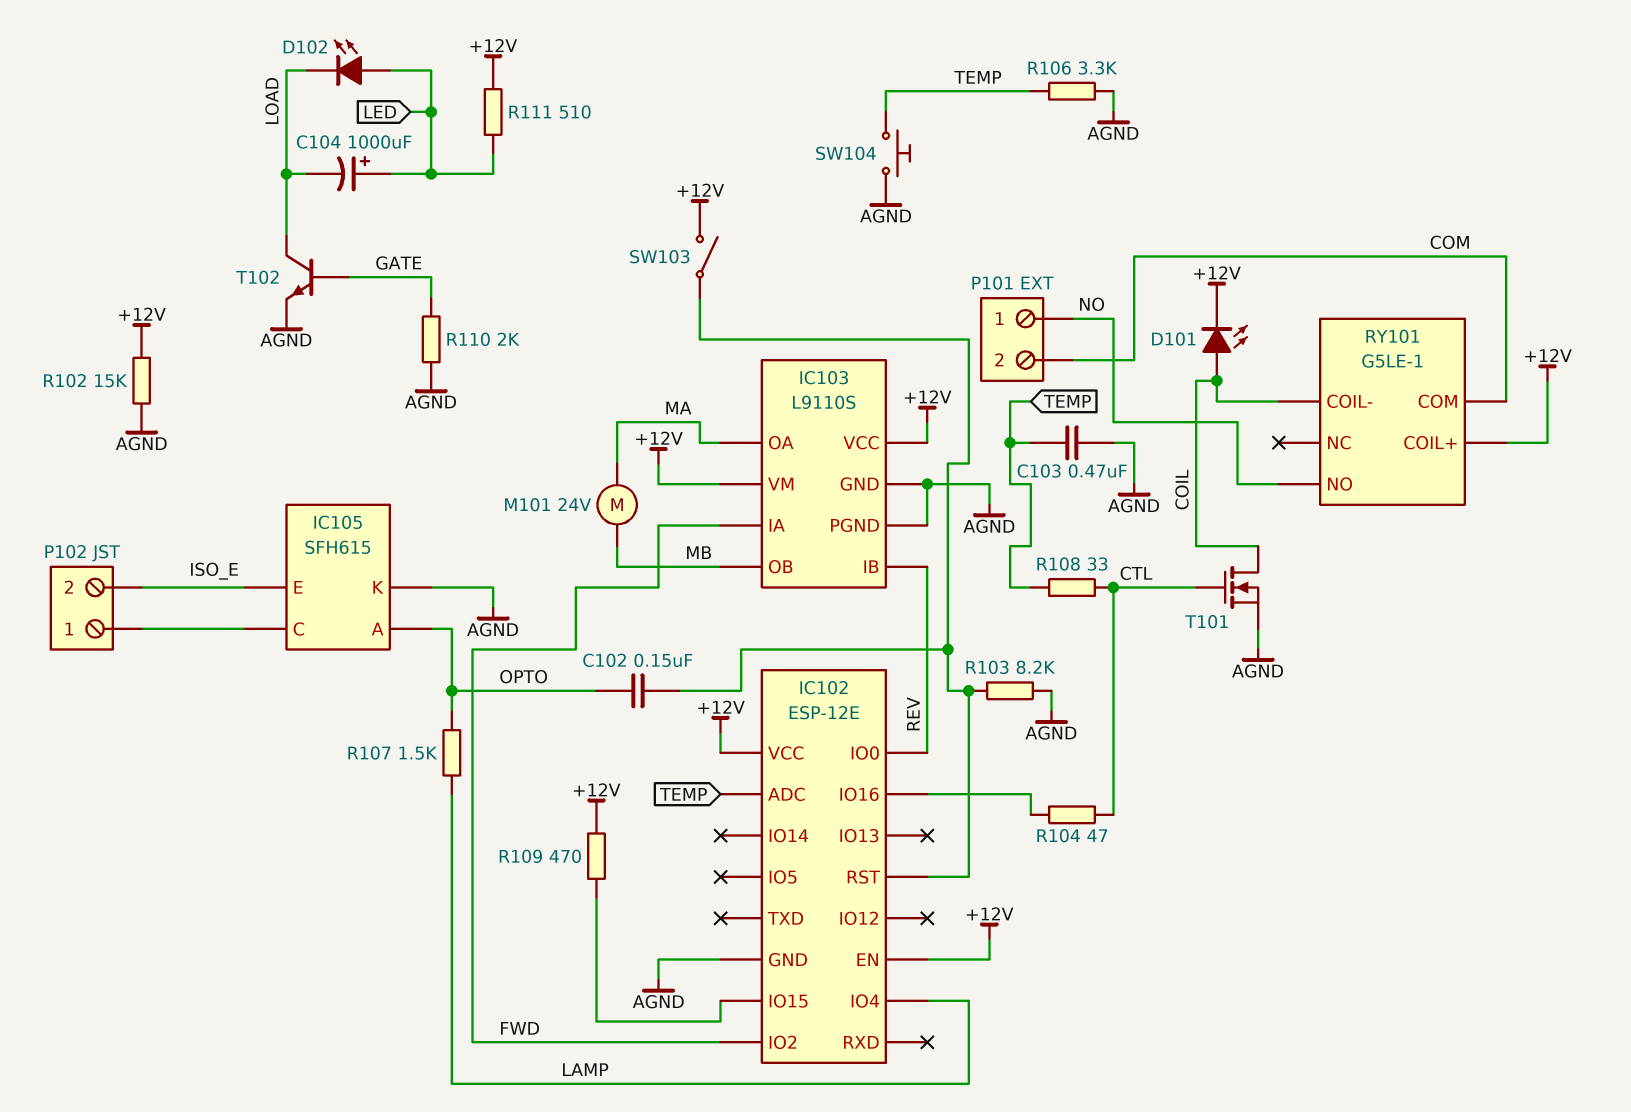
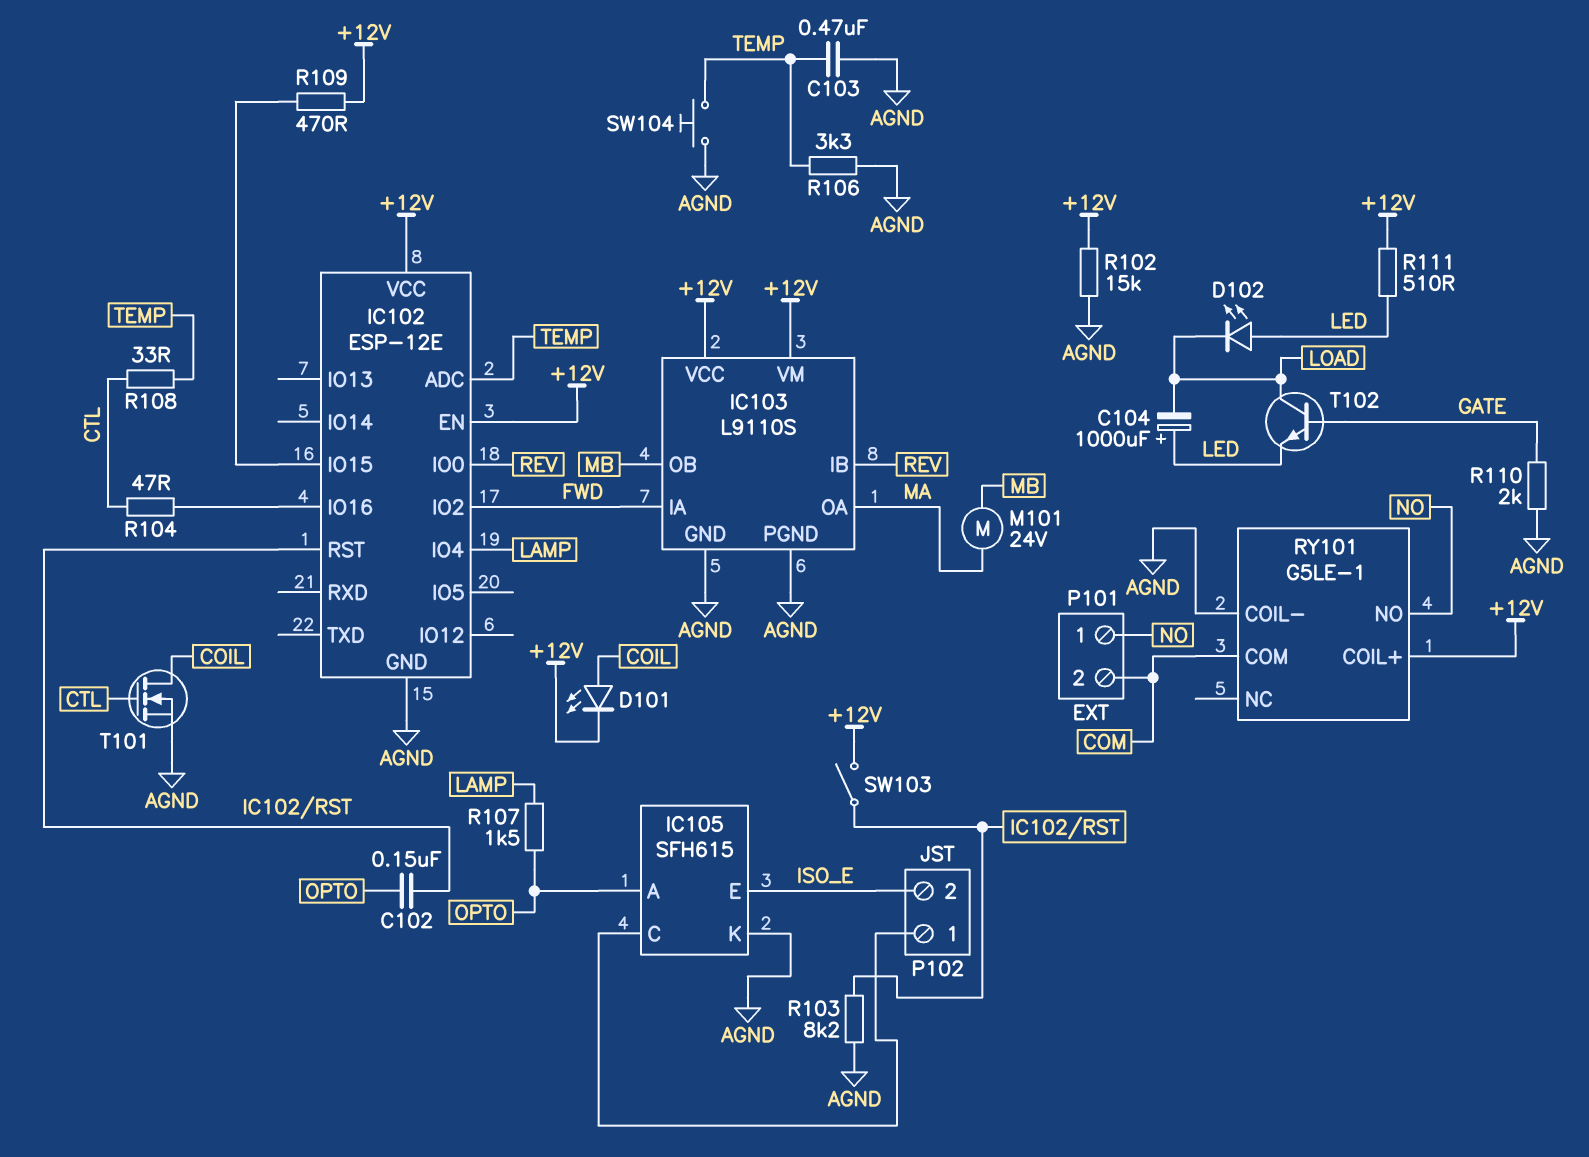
RY101 pin COIL-: COIL -> AGND
T102: NPN (B GATE, C LOAD, E AGND) -> NPN (B GATE, C LOAD, E LED)

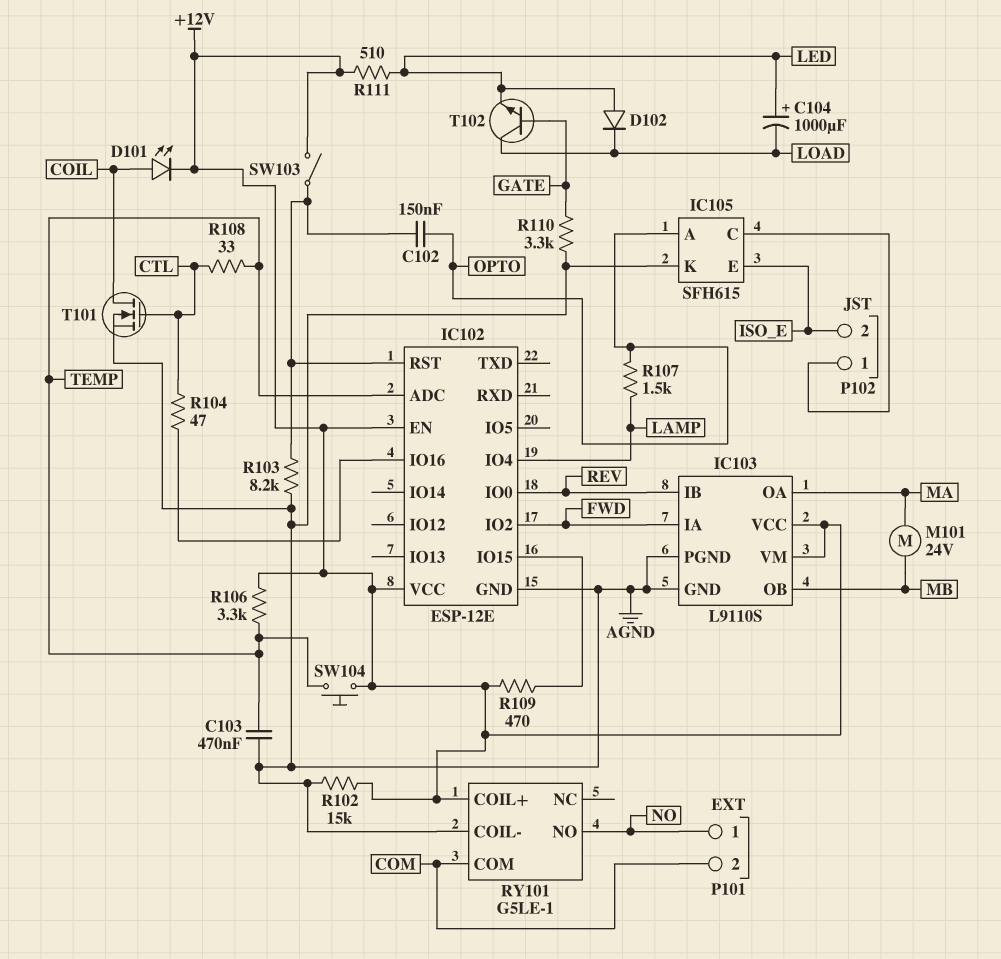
D102: LED (A LED, K LOAD) -> diode (A LED, K LOAD)
R106: 3.3k (AGND, TEMP) -> 3.3k (+12V, TEMP)
R110: 2k (AGND, GATE) -> 3.3k (AGND, GATE)
SW104: button (AGND, TEMP) -> button (+12V, TEMP)

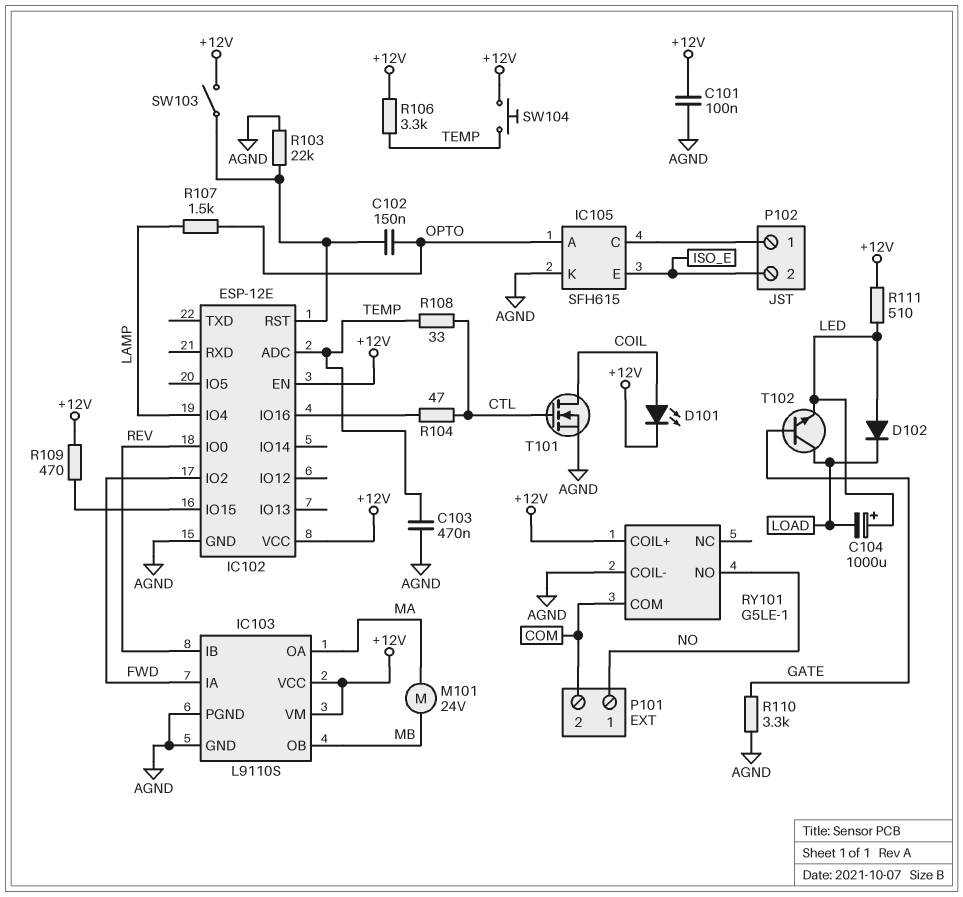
C101: none -> 100nF (+12V, AGND)
R102: 15k (+12V, AGND) -> none
R103: 8.2k (AGND, IC102/RST) -> 22k (AGND, IC102/RST)

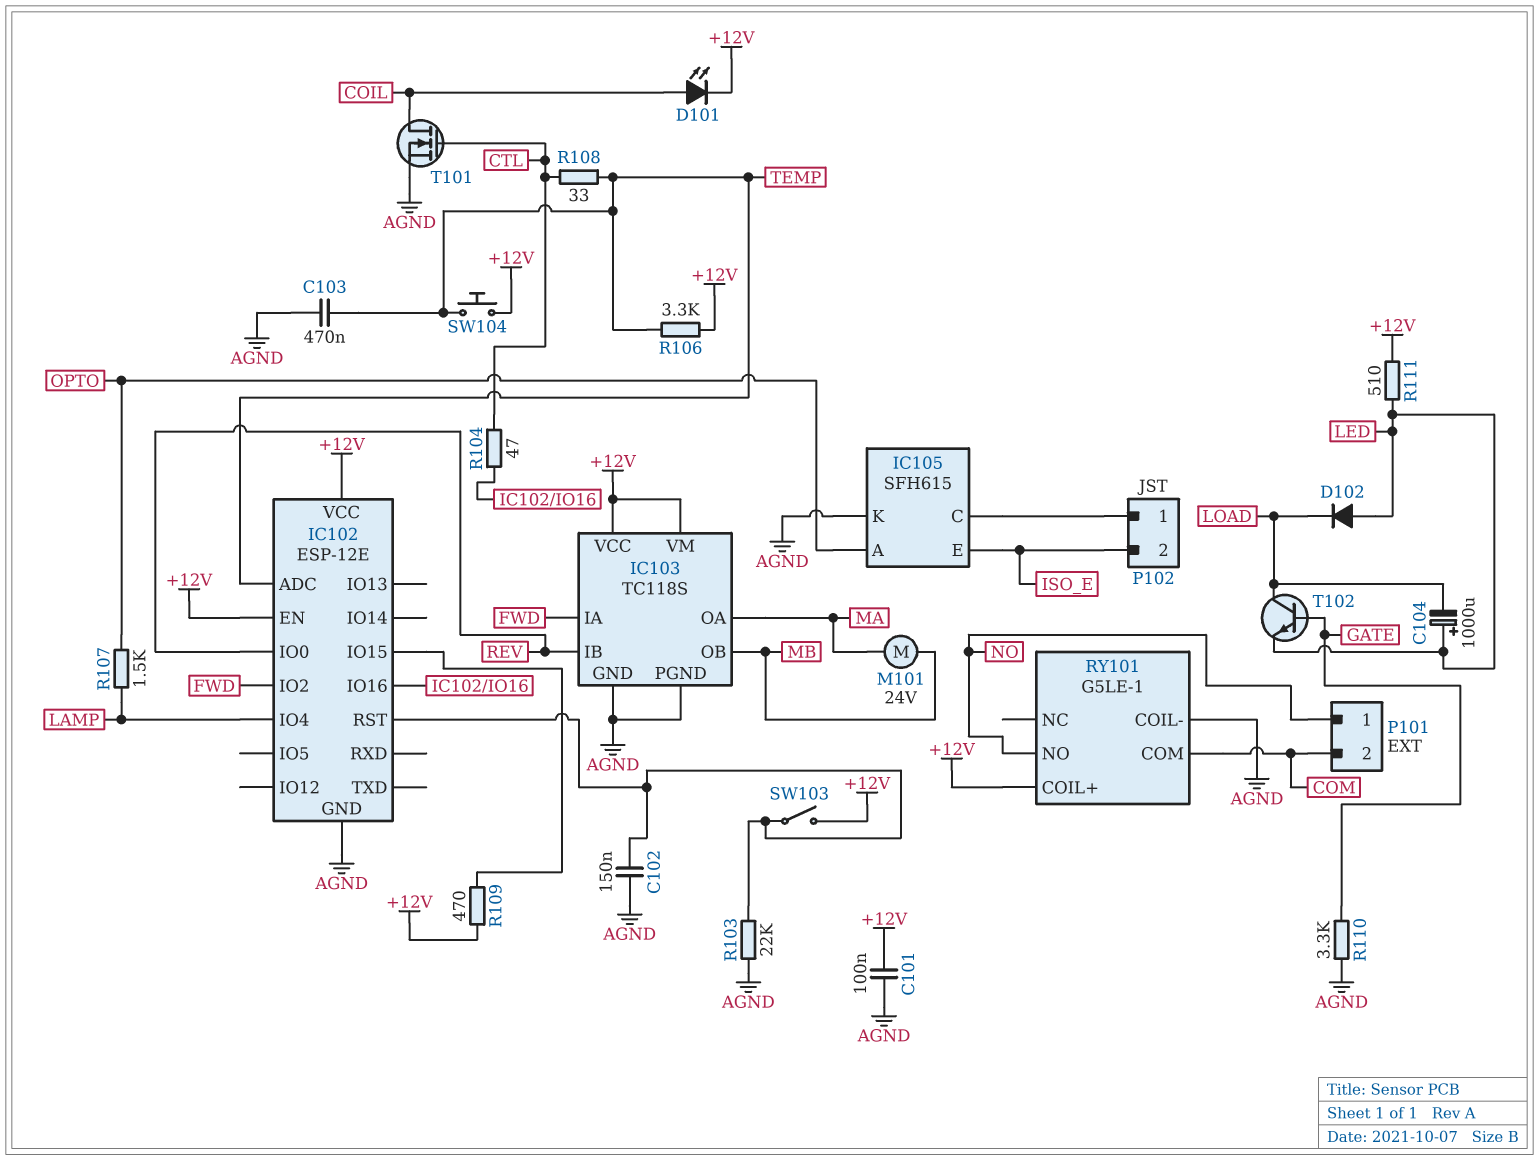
C102: 150nF (IC102/RST, OPTO) -> 150nF (AGND, IC102/RST)
IC103: L9110S -> TC118S

